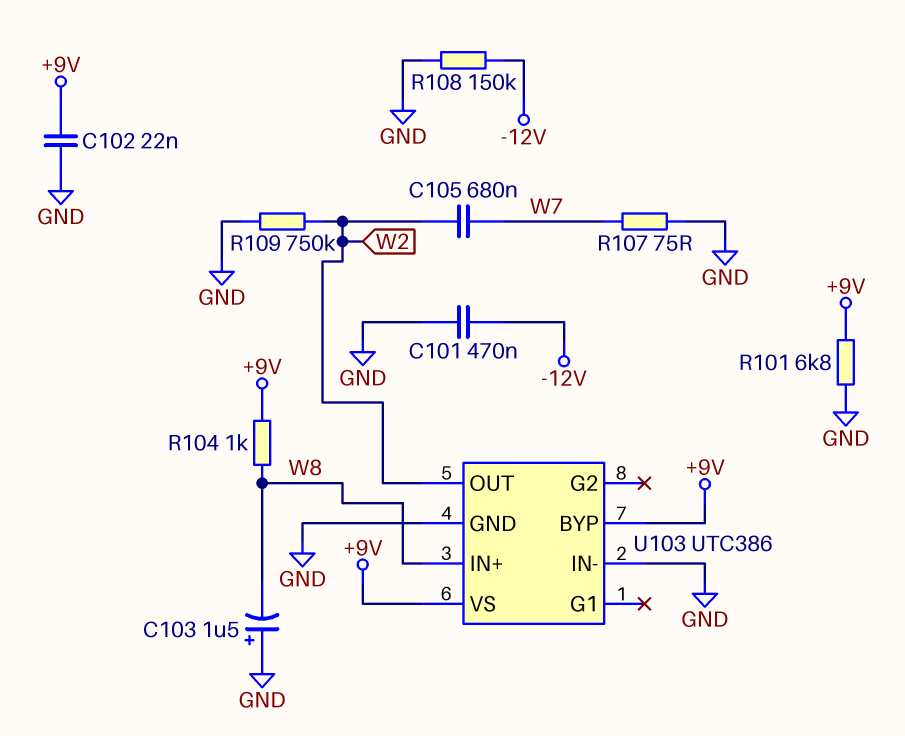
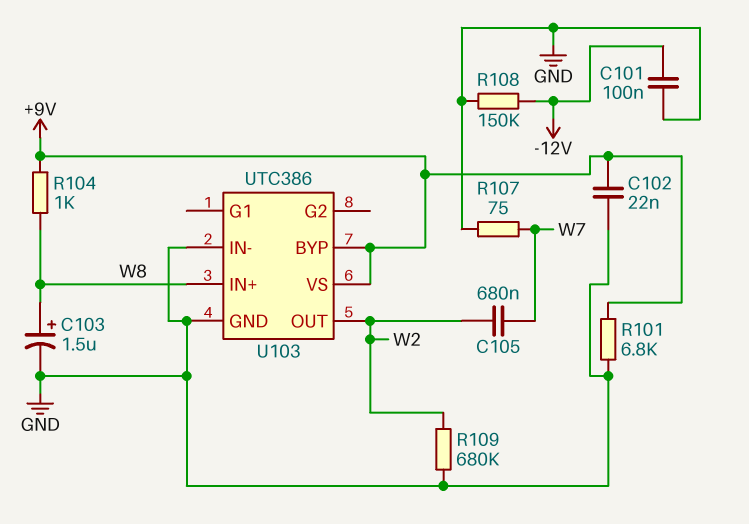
C101: 470nF (-12V, GND) -> 100nF (-12V, GND)
C103: 1.5uF (plus GND, minus W8) -> 1.5uF (plus W8, minus GND)
R109: 750k (GND, W2) -> 680k (GND, W2)

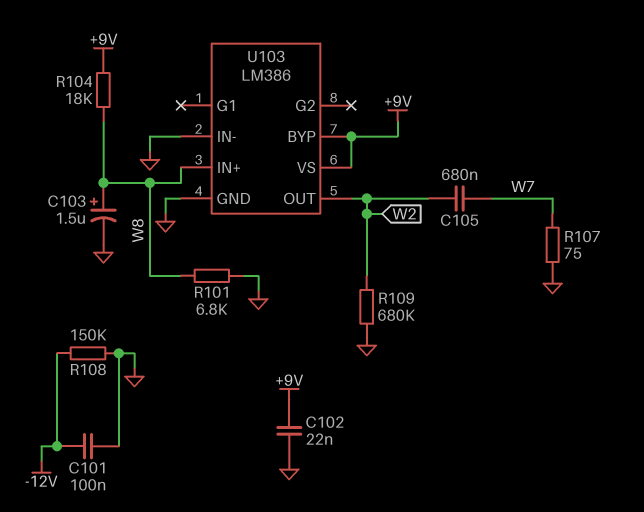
R101: 6.8k (+9V, GND) -> 6.8k (GND, W8)
R104: 1k (+9V, W8) -> 18k (+9V, W8)
U103: UTC386 -> LM386

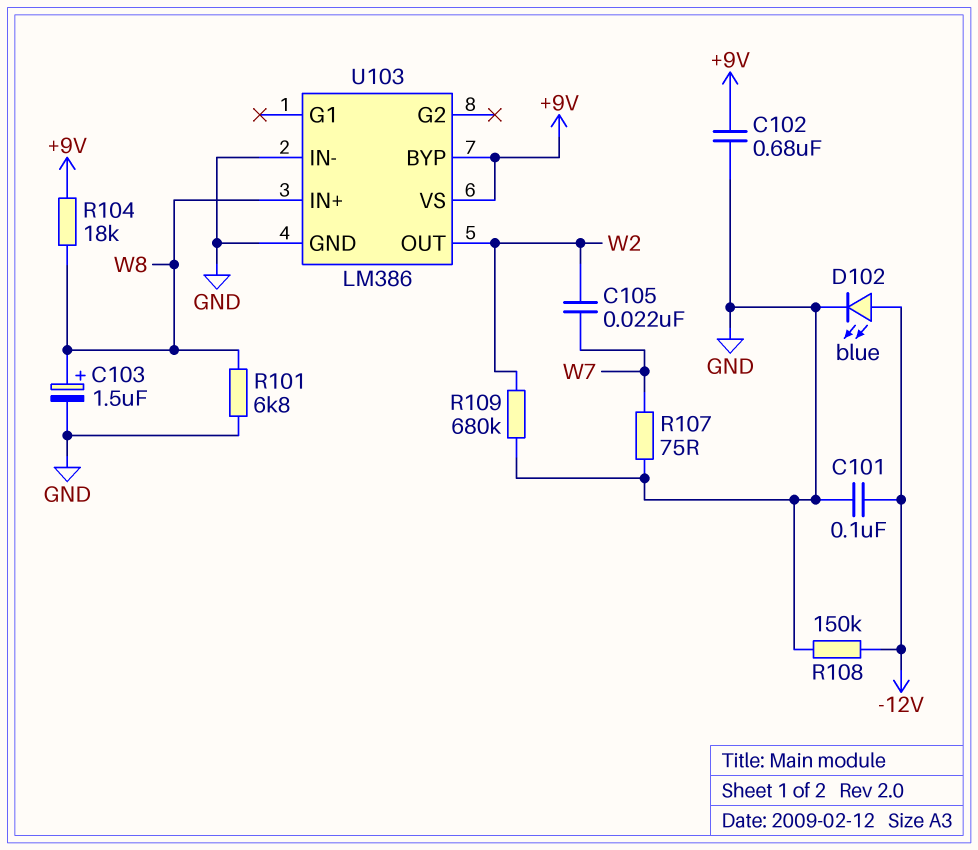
C102: 22nF (+9V, GND) -> 680nF (+9V, GND)
C105: 680nF (W2, W7) -> 22nF (W2, W7)
D102: none -> LED blue (A -12V, K GND)

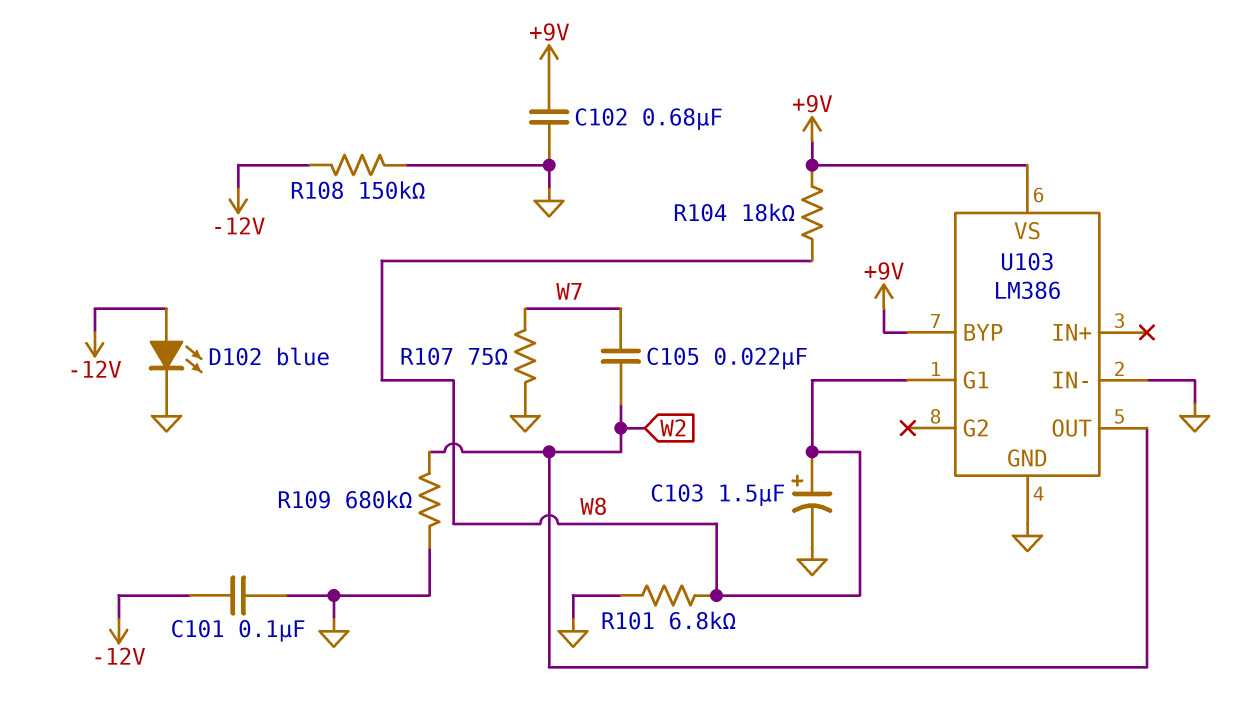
U103 pin G1: none -> W8
U103 pin IN+: W8 -> none

